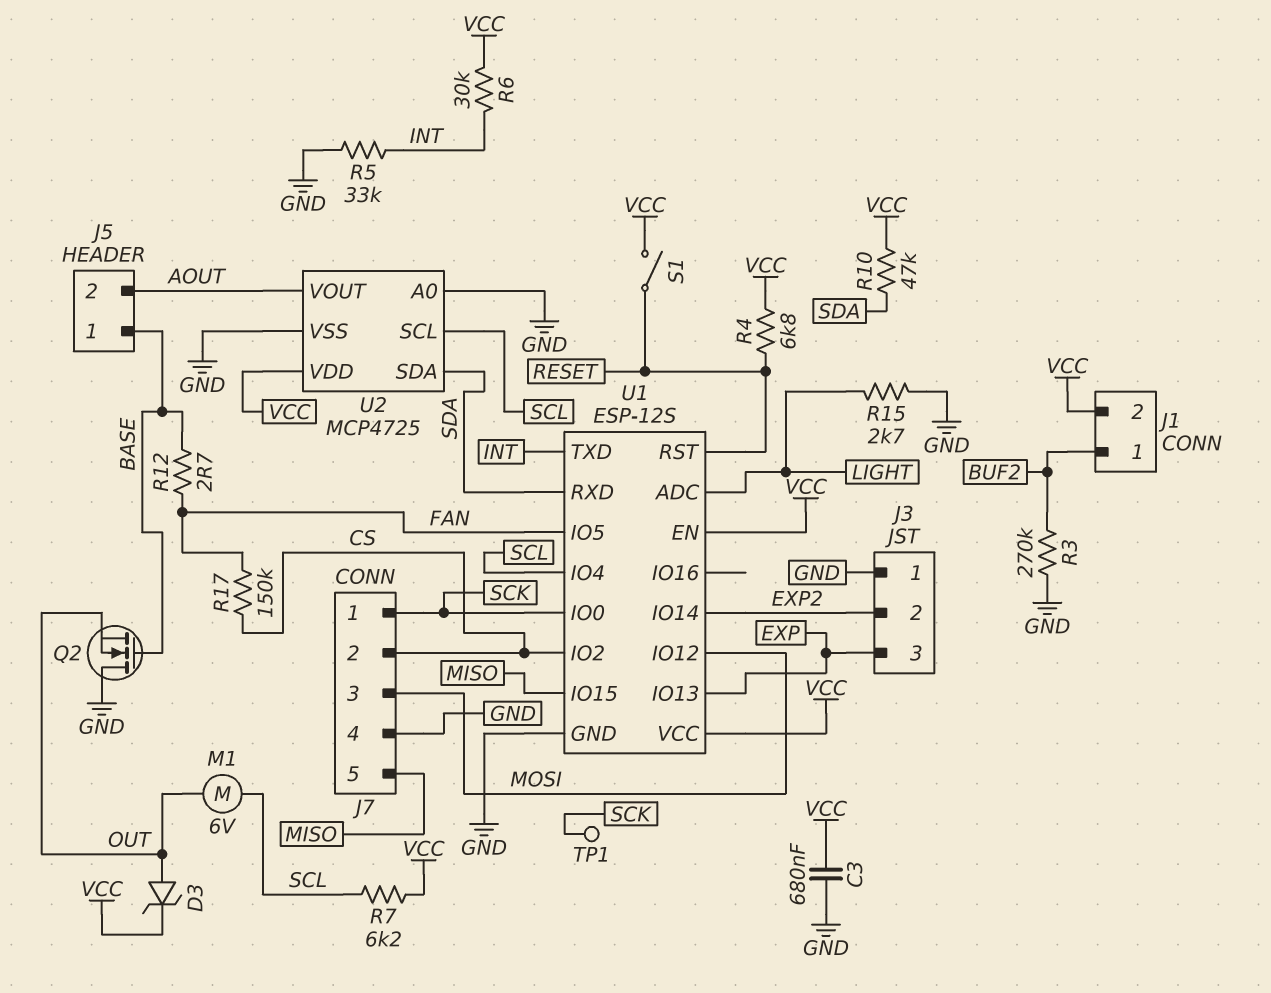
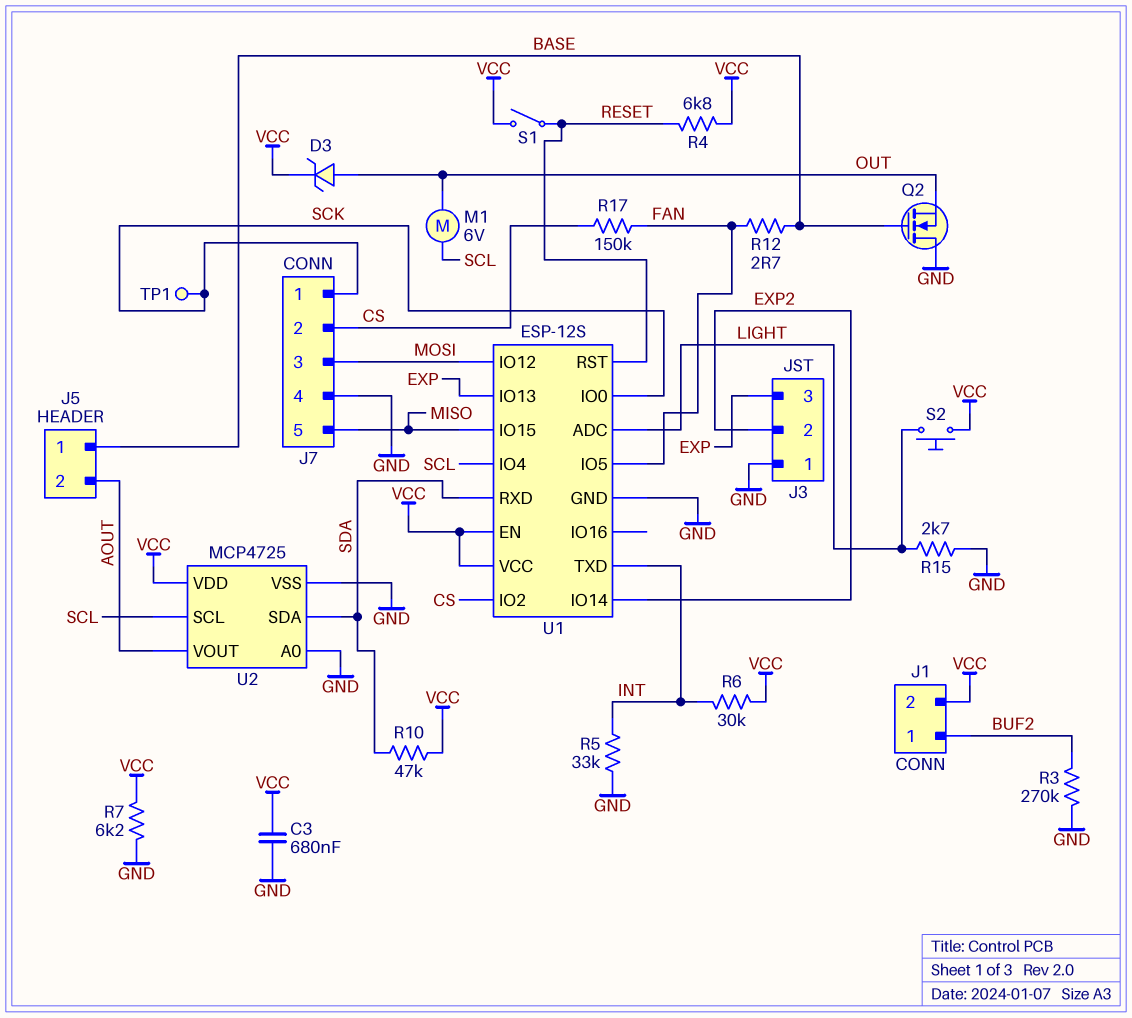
R7: 6.2k (SCL, VCC) -> 6.2k (GND, VCC)
S2: none -> button (LIGHT, VCC)

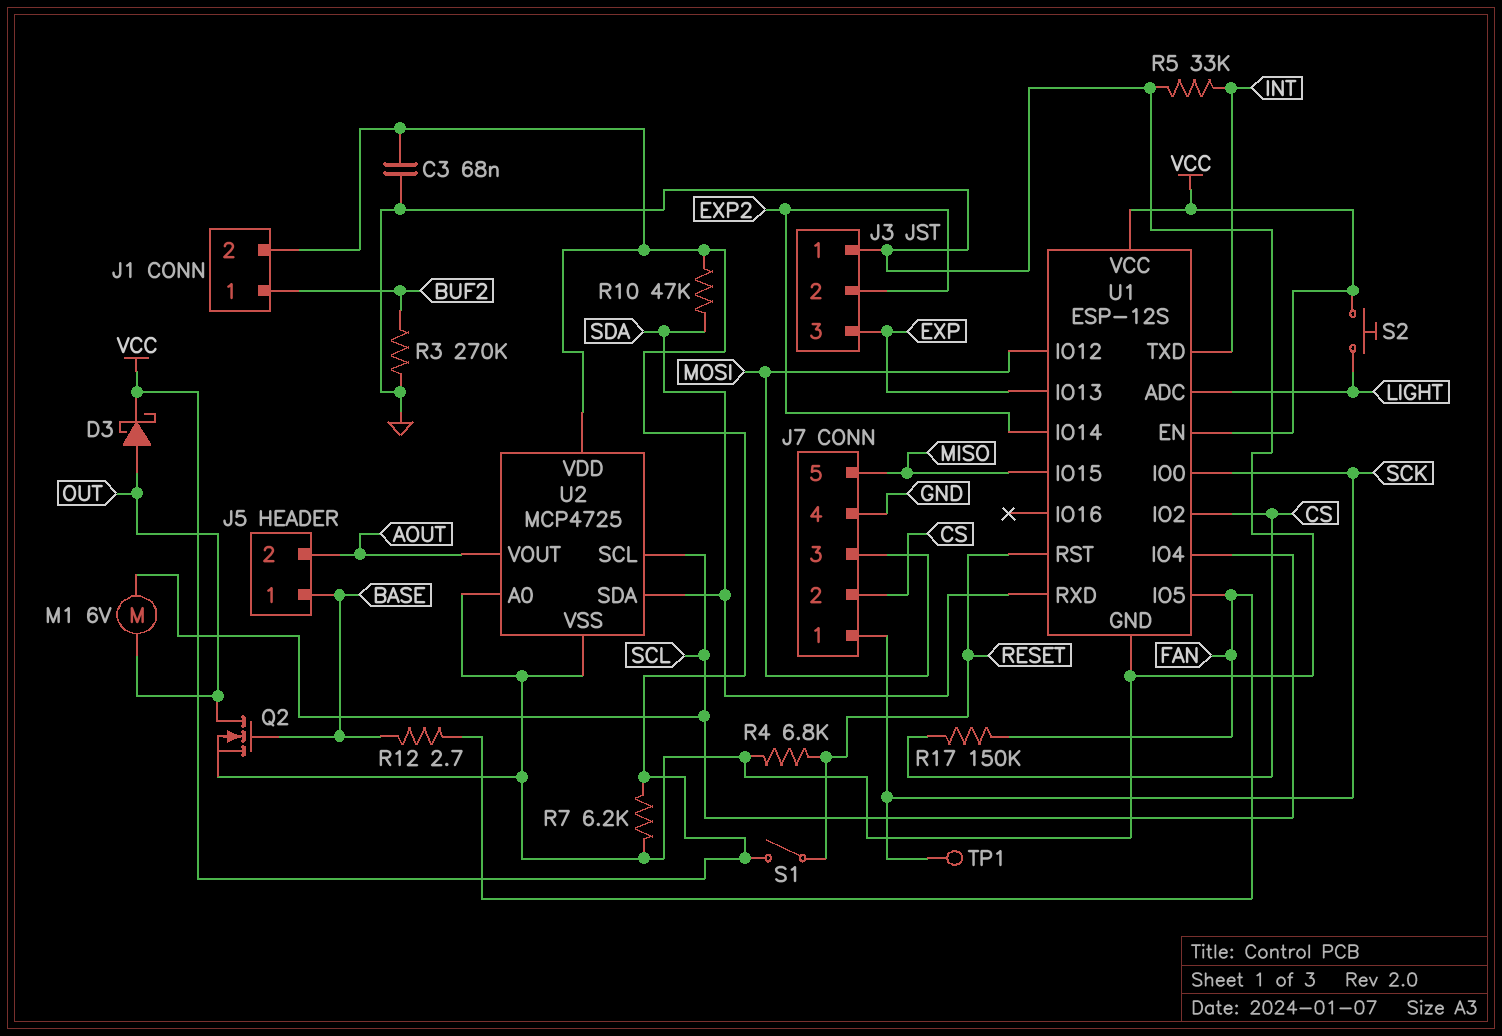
C3: 680nF (GND, VCC) -> 68nF (GND, VCC)
D3: zener (A OUT, K VCC) -> schottky (A OUT, K VCC)
Q2: NMOS (G BASE, D GND, S OUT) -> NMOS (G BASE, D OUT, S GND)
R4: 6.8k (RESET, VCC) -> 6.8k (GND, RESET)
R6: 30k (INT, VCC) -> none
R15: 2.7k (GND, LIGHT) -> none

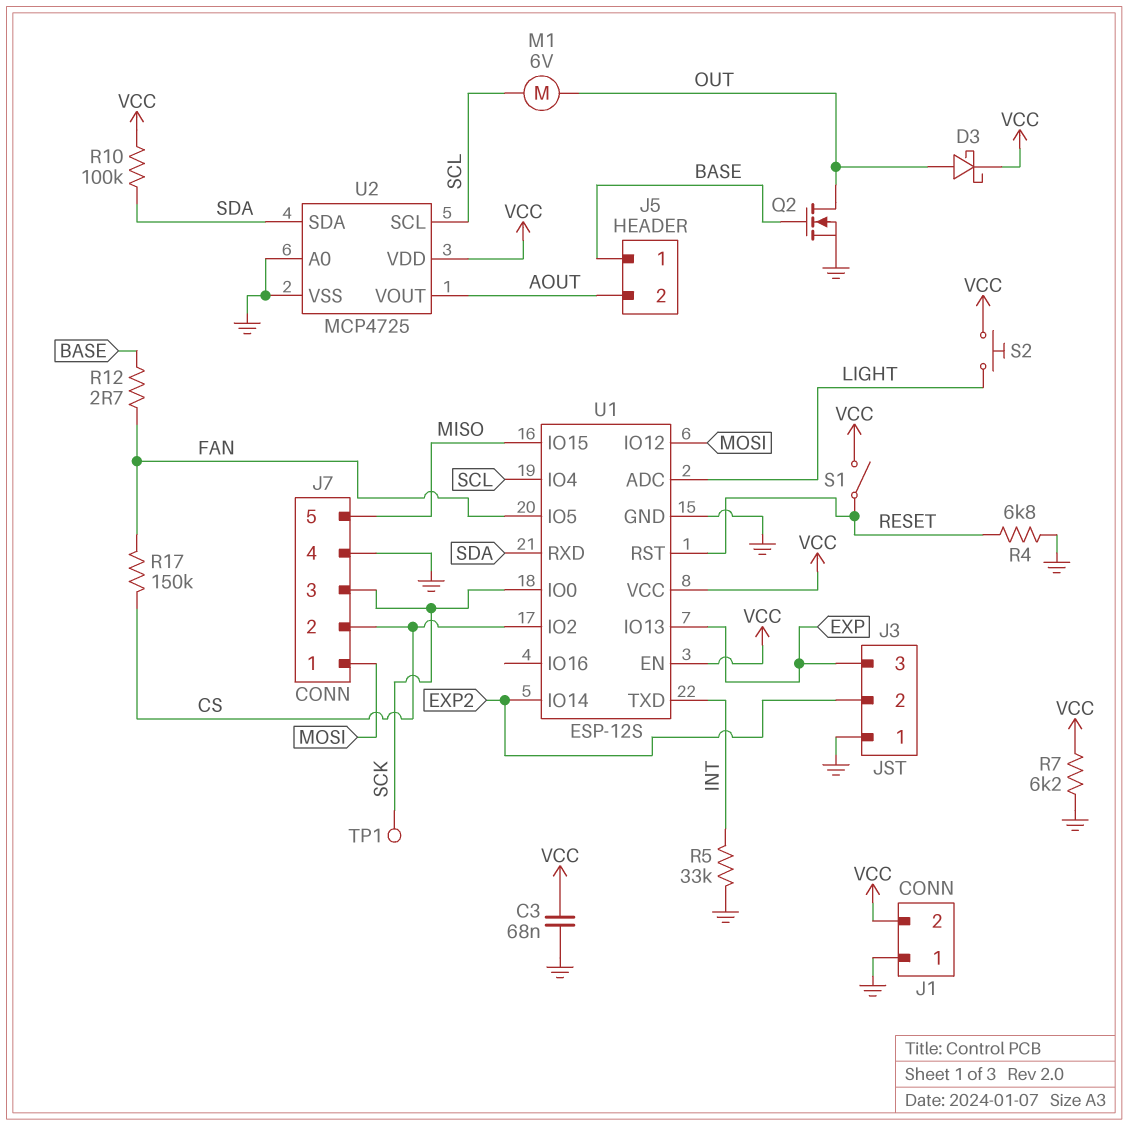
J1 pin 1: BUF2 -> GND
J7 pin 1: SCK -> MOSI
J7 pin 3: MOSI -> SCK
R3: 270k (BUF2, GND) -> none
R10: 47k (SDA, VCC) -> 100k (SDA, VCC)

